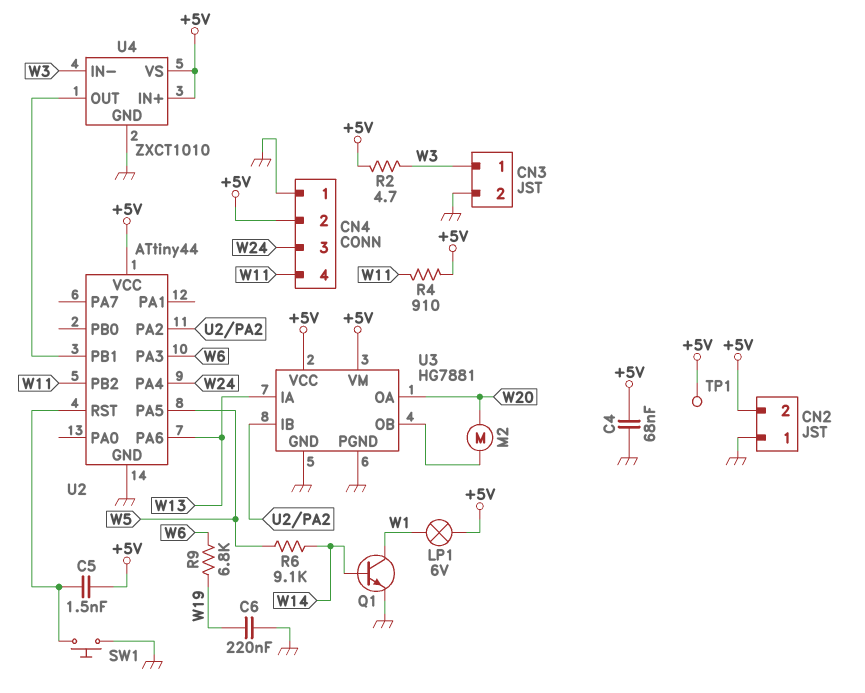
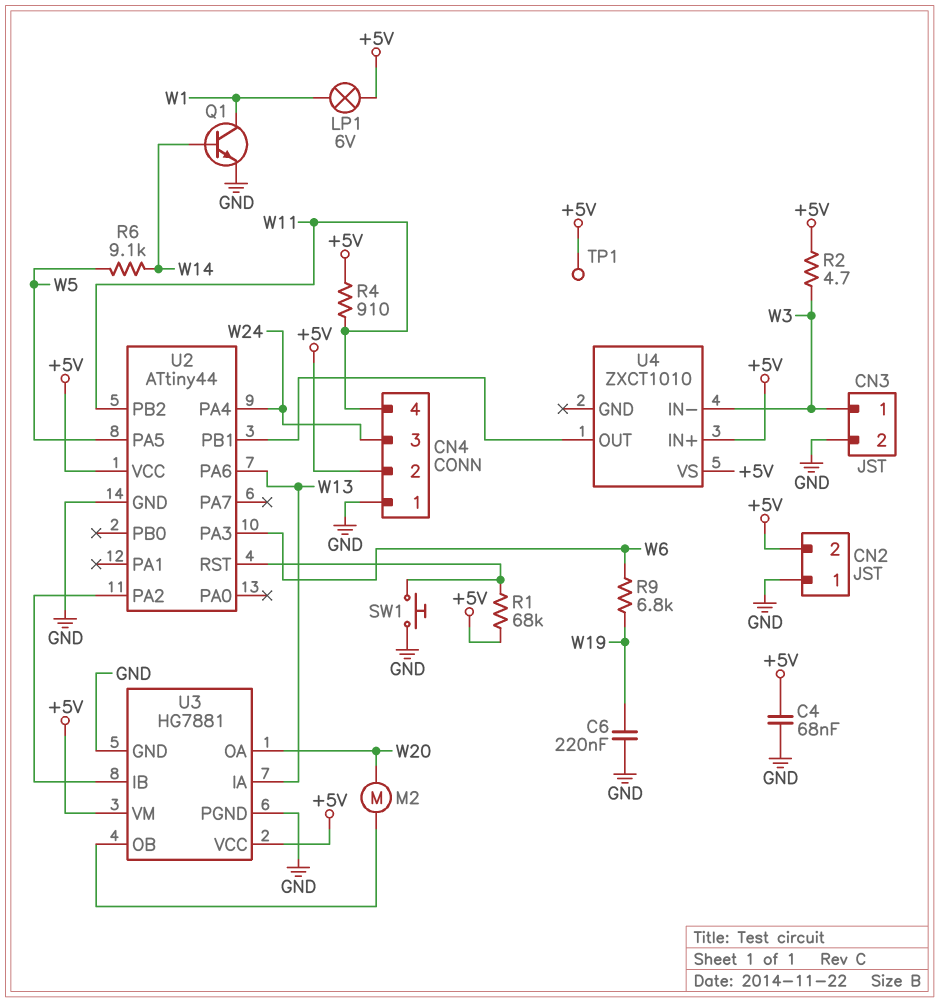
C5: 1.5nF (+5V, U2/RST) -> none
R1: none -> 68k (+5V, U2/RST)
U4 pin GND: GND -> none

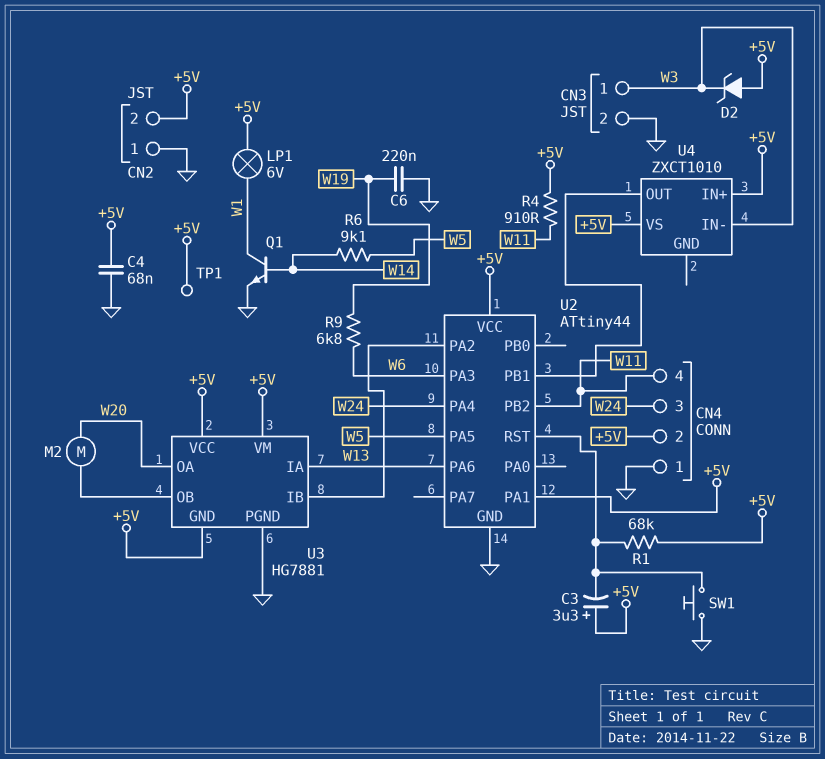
C3: none -> 3.3uF (plus +5V, minus U2/RST)
D2: none -> zener (A +5V, K W3)
R2: 4.7 (+5V, W3) -> none
U2 pin PA1: none -> +5V
U3 pin GND: GND -> +5V

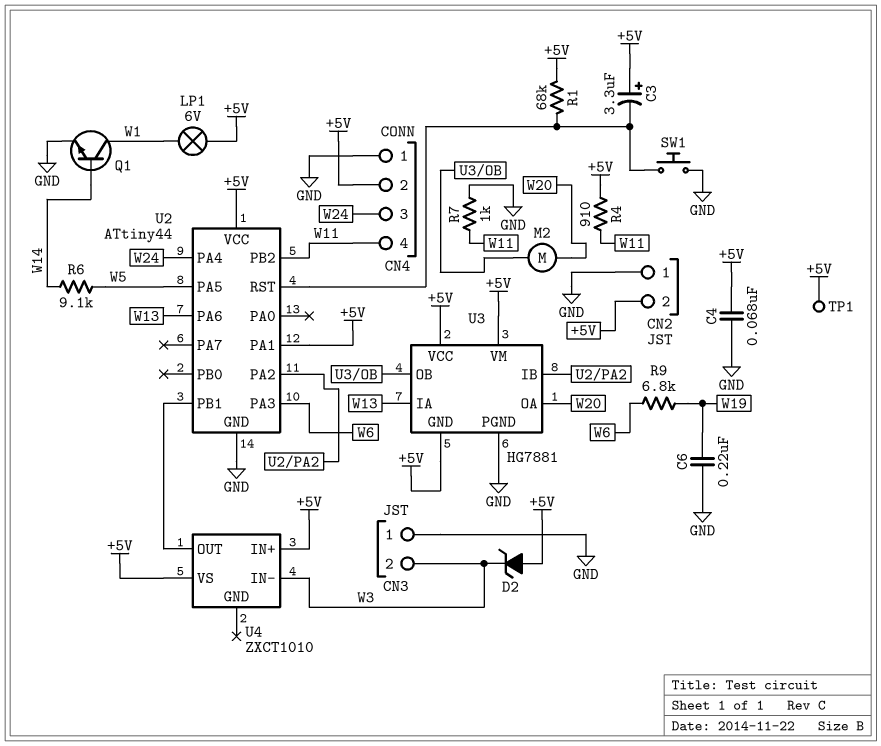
CN3 pin 1: W3 -> GND
CN3 pin 2: GND -> W3
R7: none -> 1k (GND, W11)

